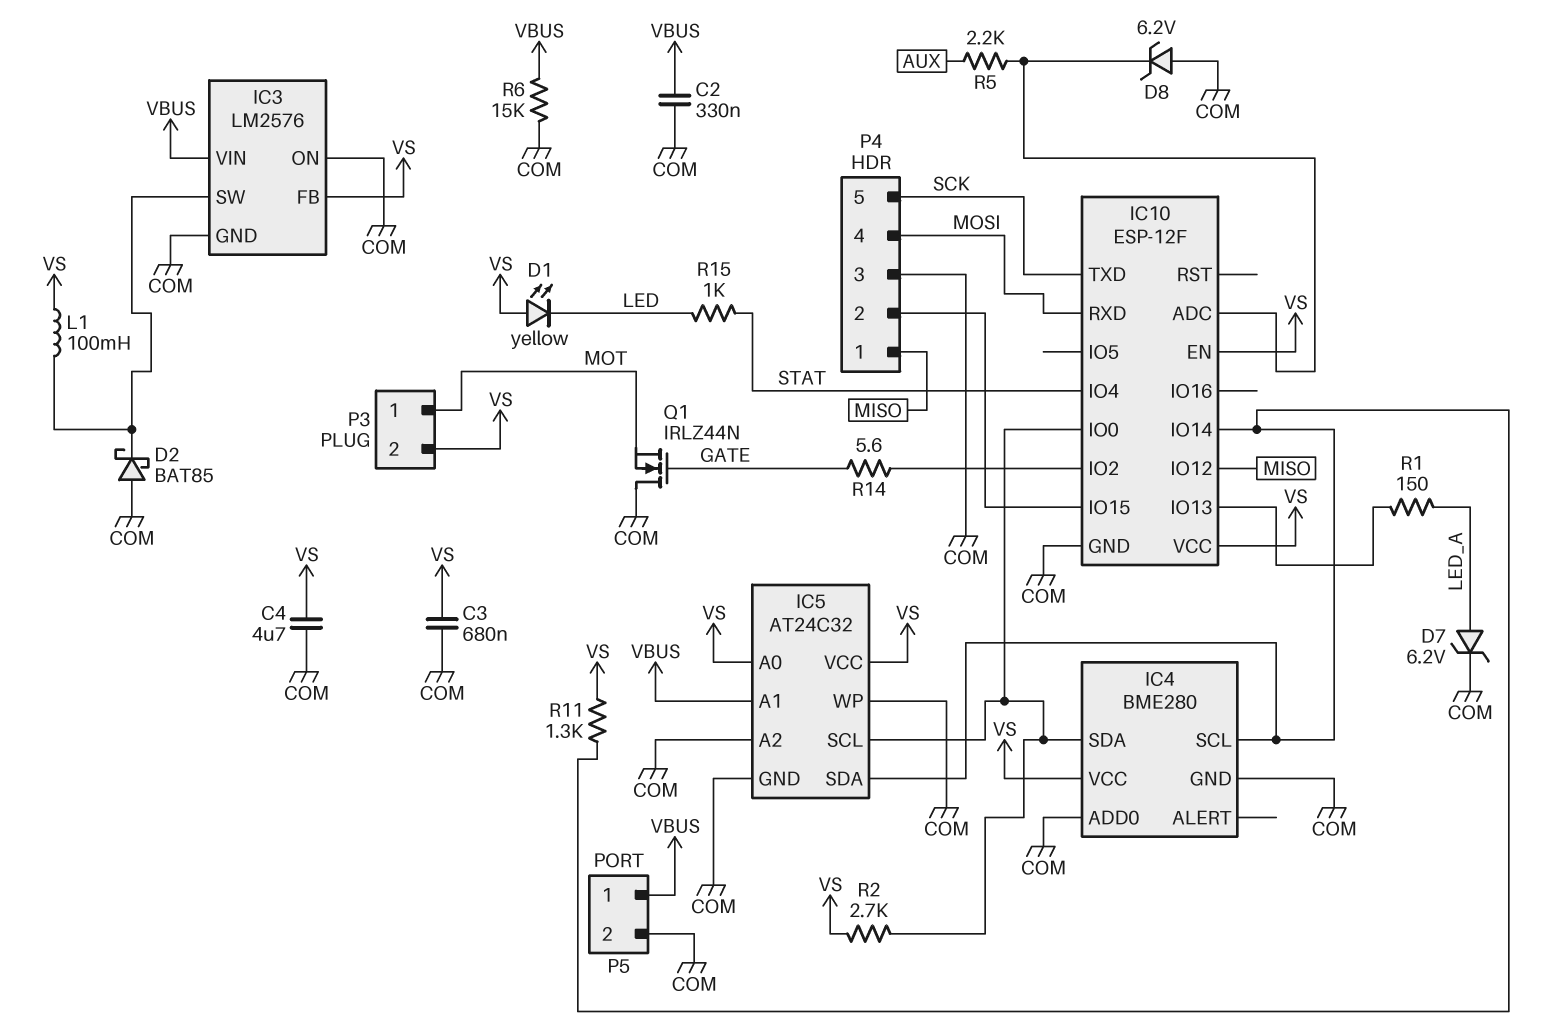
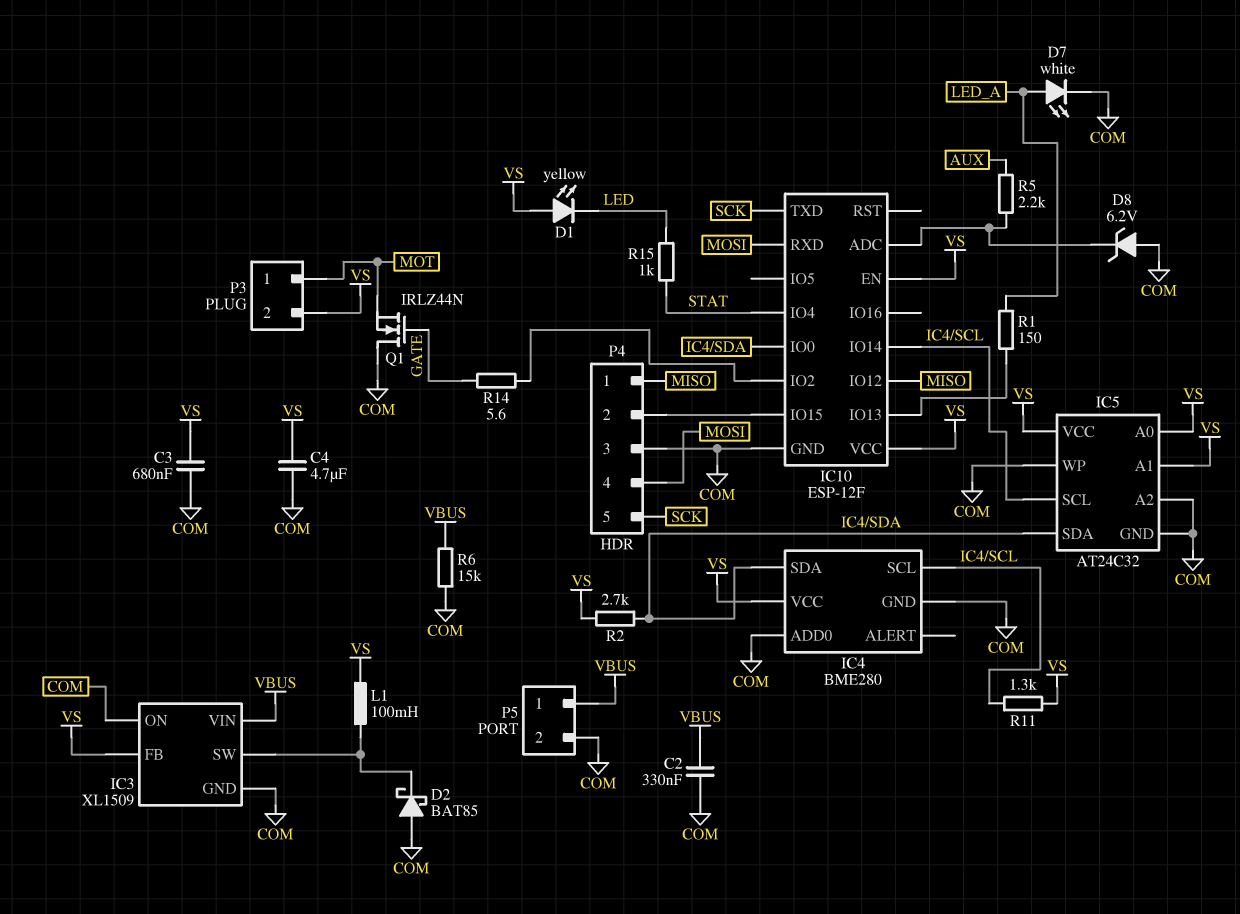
D7: zener 6.2V (A LED_A, K COM) -> LED white (A LED_A, K COM)
IC3: LM2576 -> XL1509
IC5 pin A1: VBUS -> VS
IC5 pin SCL: IC4/SDA -> IC4/SCL
IC5 pin SDA: IC4/SCL -> IC4/SDA

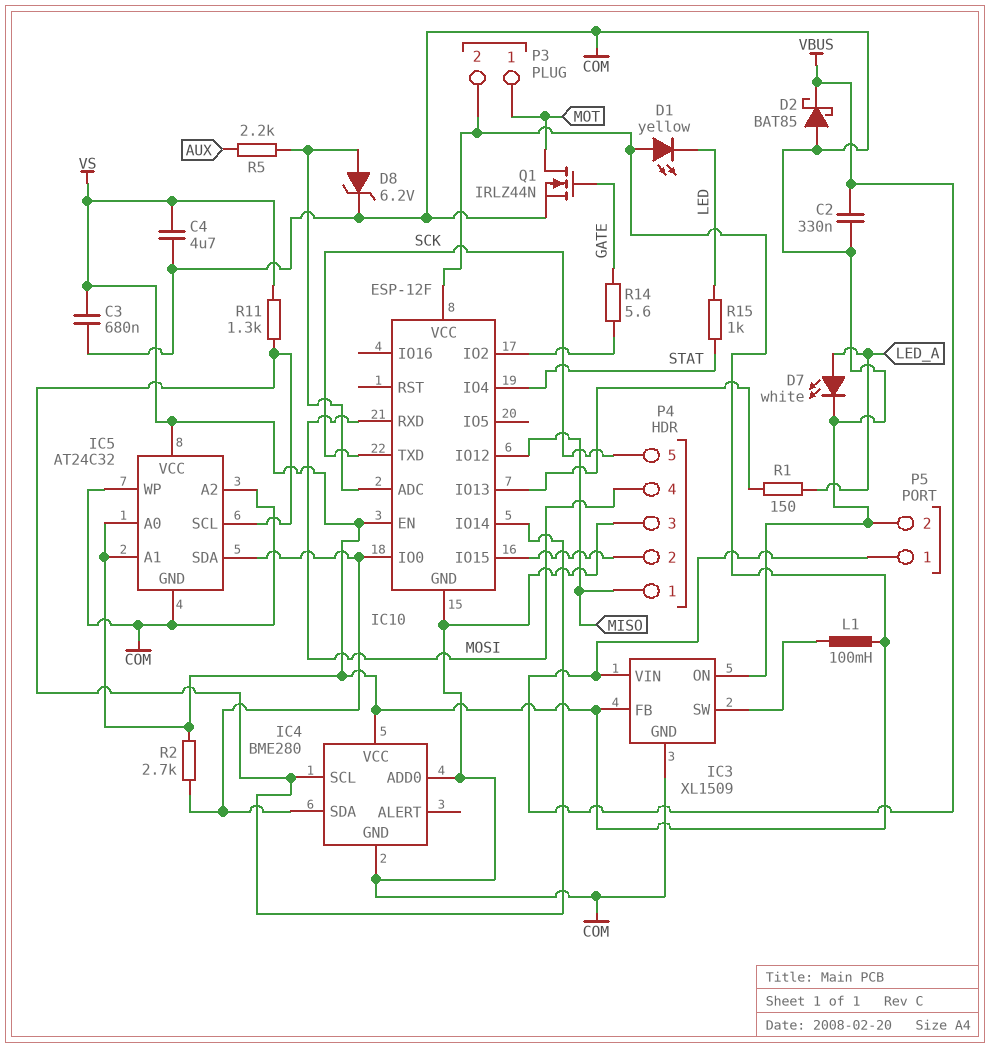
D2: schottky BAT85 (A COM, K IC3/SW) -> schottky BAT85 (A COM, K VBUS)
D8: zener 6.2V (A COM, K IC10/ADC) -> zener 6.2V (A IC10/ADC, K COM)
Q1: NMOS IRLZ44N (G GATE, D COM, S MOT) -> NMOS IRLZ44N (G GATE, D MOT, S COM)
R6: 15k (COM, VBUS) -> none

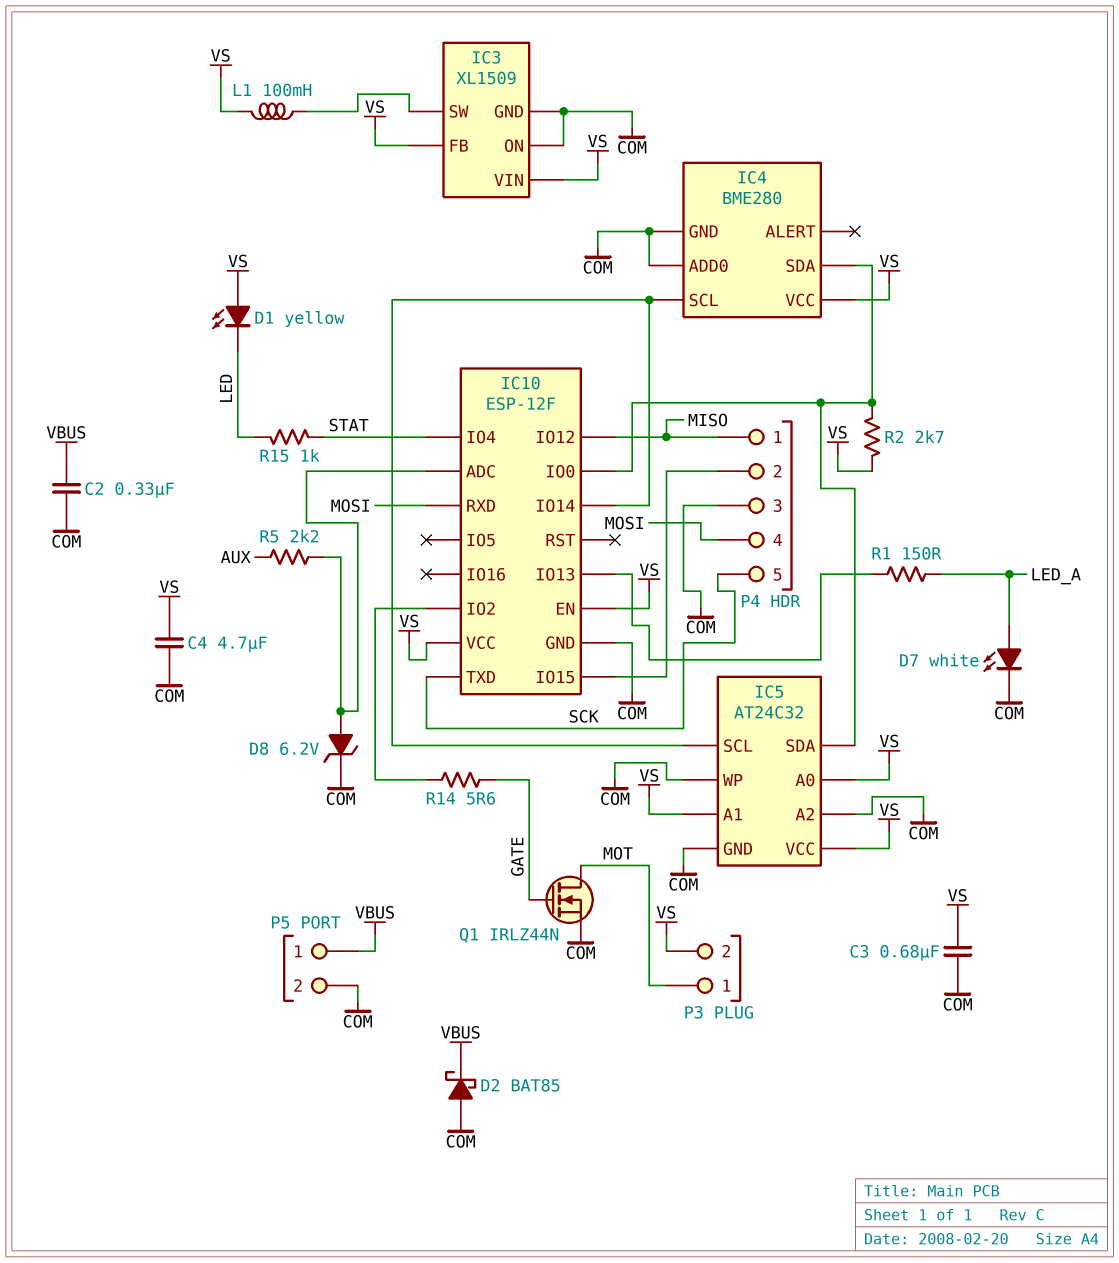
IC3 pin VIN: VBUS -> VS
R11: 1.3k (IC4/SCL, VS) -> none

